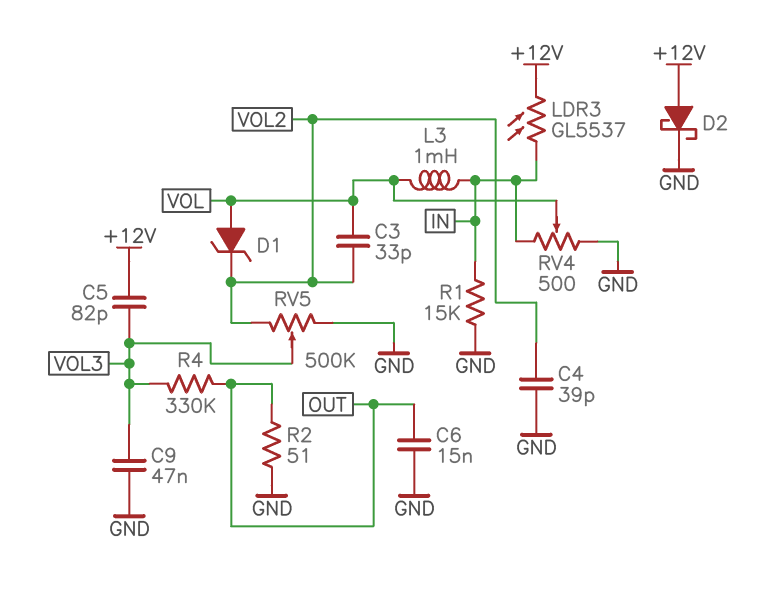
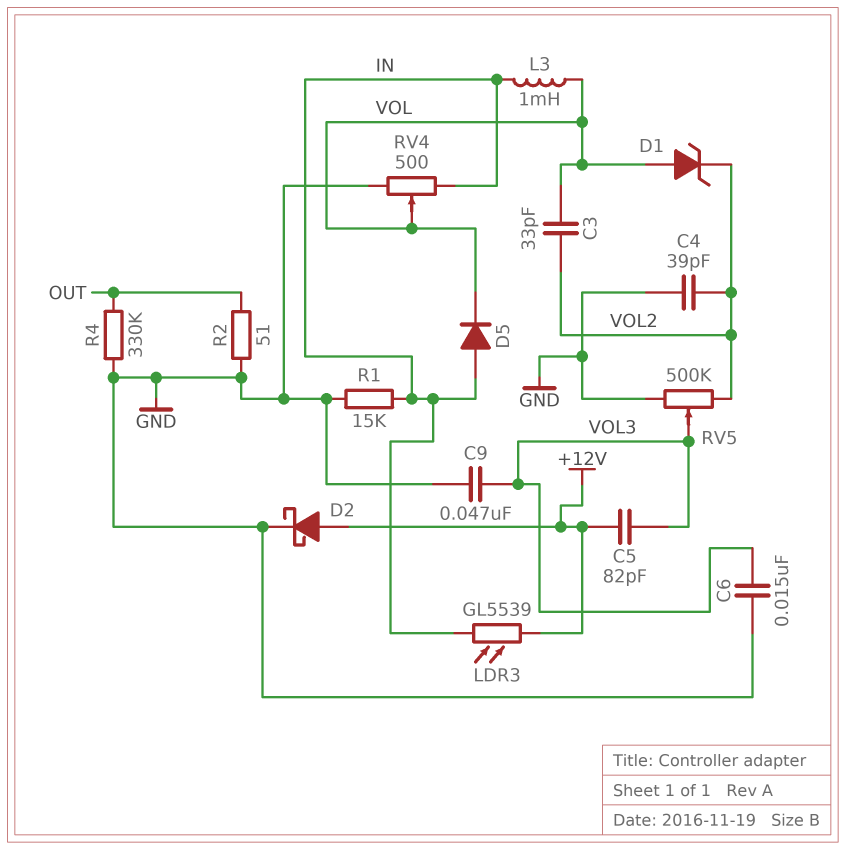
C6: 15nF (GND, OUT) -> 15nF (GND, VOL3)
D5: none -> diode (A IN, K VOL)
LDR3: GL5537 (+12V, IN) -> GL5539 (+12V, IN)
R4: 330k (OUT, VOL3) -> 330k (GND, OUT)

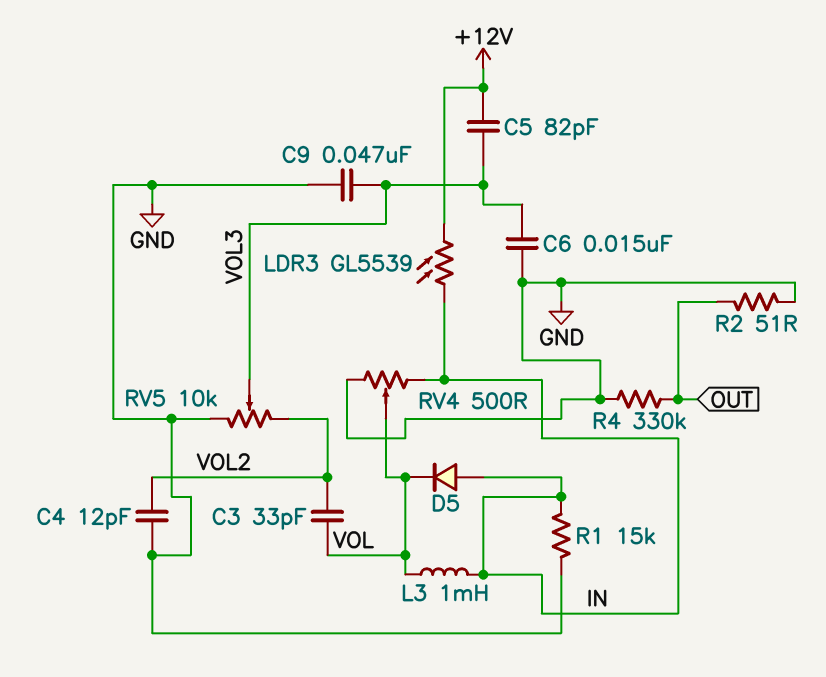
C4: 39pF (GND, VOL2) -> 12pF (GND, VOL2)
D1: zener (A VOL, K VOL2) -> none
D2: schottky (A +12V, K GND) -> none
RV5: 500k (GND, VOL2, wiper VOL3) -> 10k (GND, VOL2, wiper VOL3)

